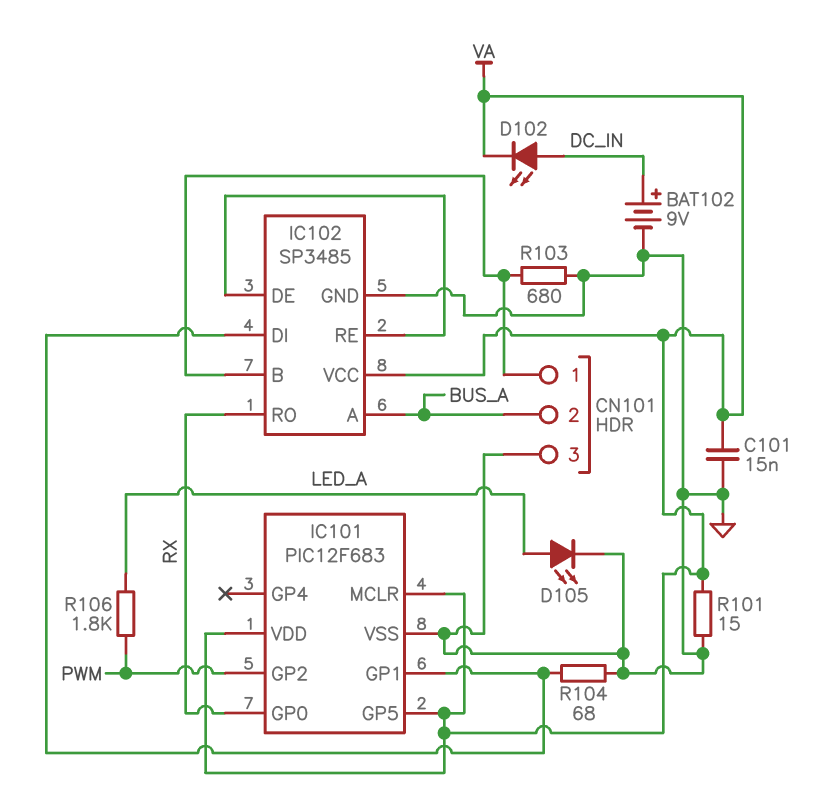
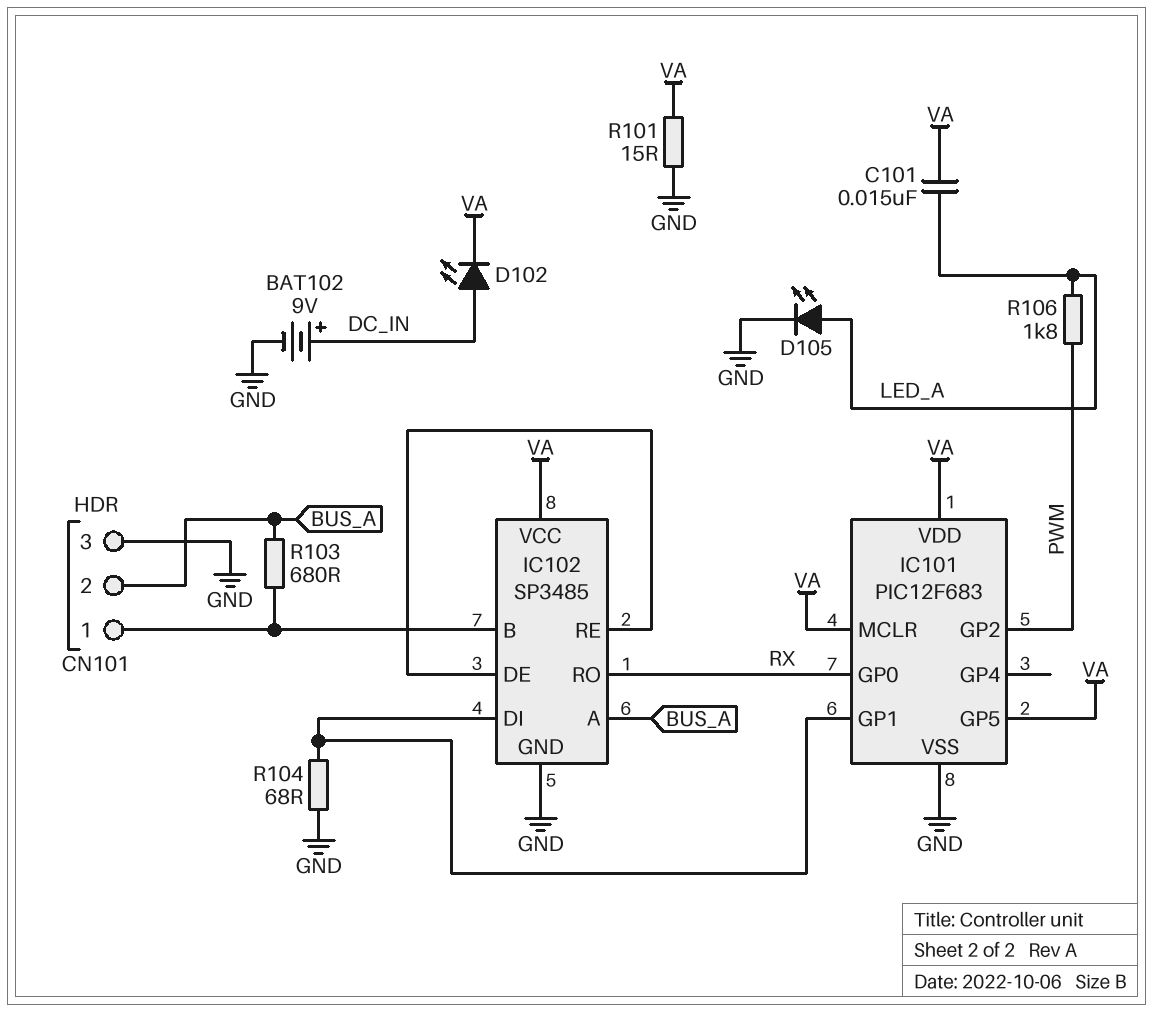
C101: 15nF (GND, VA) -> 15nF (LED_A, VA)
R103: 680 (CN101/1, GND) -> 680 (BUS_A, CN101/1)

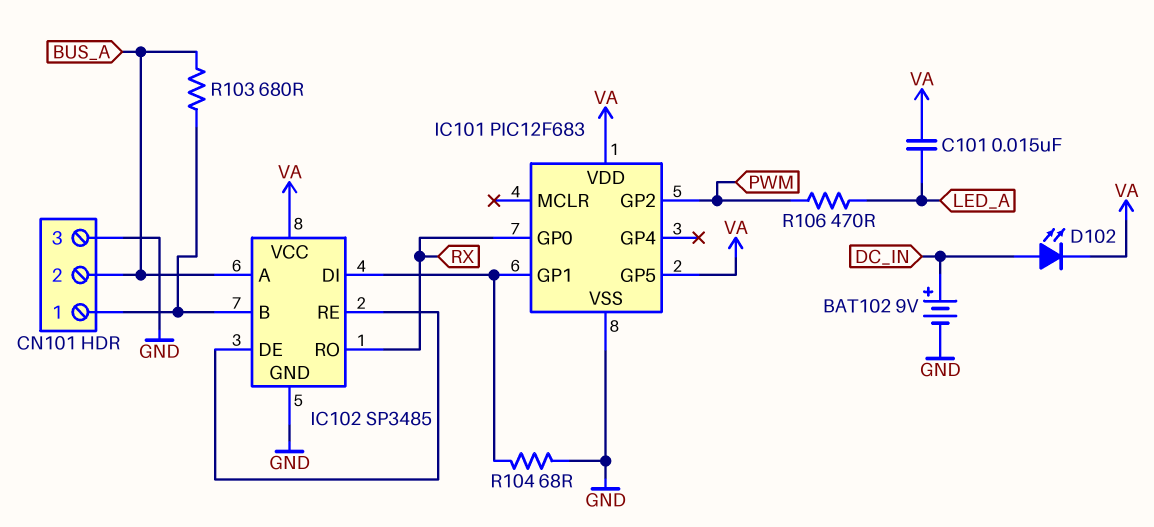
D105: LED (A LED_A, K GND) -> none
IC101 pin MCLR: VA -> none
R101: 15 (GND, VA) -> none
R106: 1.8k (LED_A, PWM) -> 470 (LED_A, PWM)

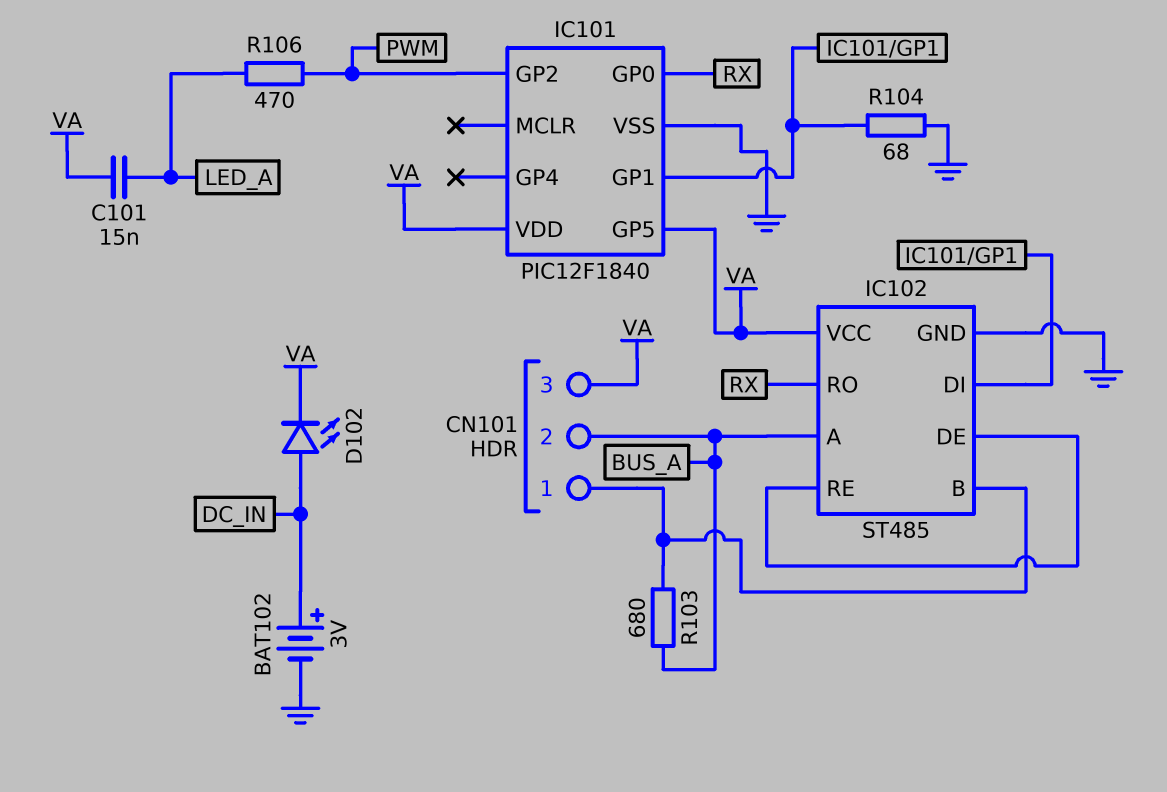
BAT102: 9V (plus DC_IN, minus GND) -> 3V (plus DC_IN, minus GND)
CN101 pin 3: GND -> VA
IC101: PIC12F683 -> PIC12F1840
IC102: SP3485 -> ST485

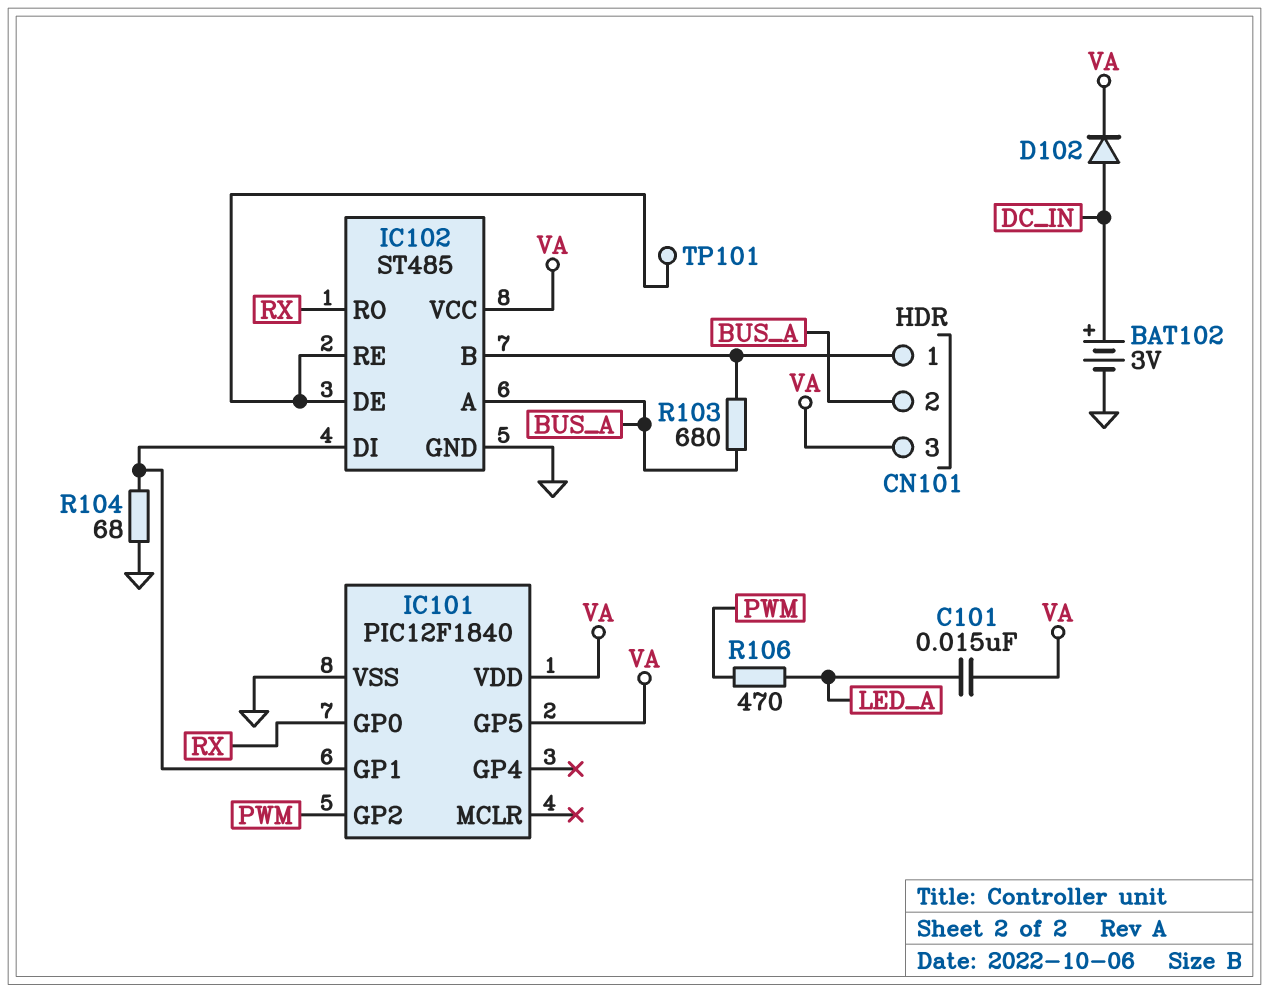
D102: LED (A DC_IN, K VA) -> diode (A DC_IN, K VA)
TP101: none -> test point (IC102/DE)

